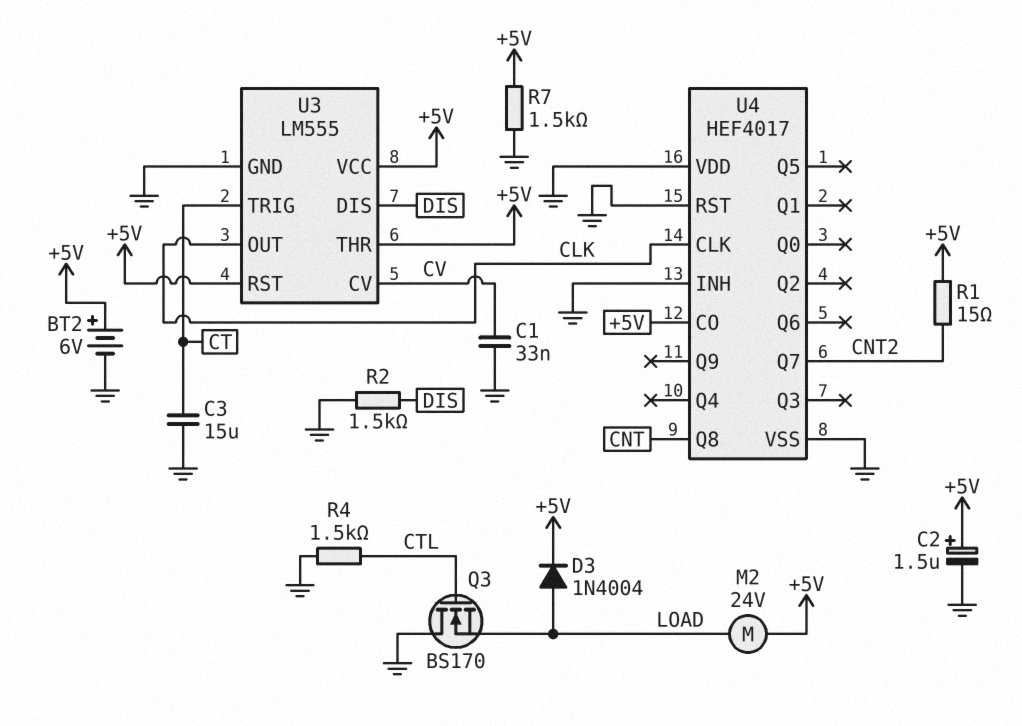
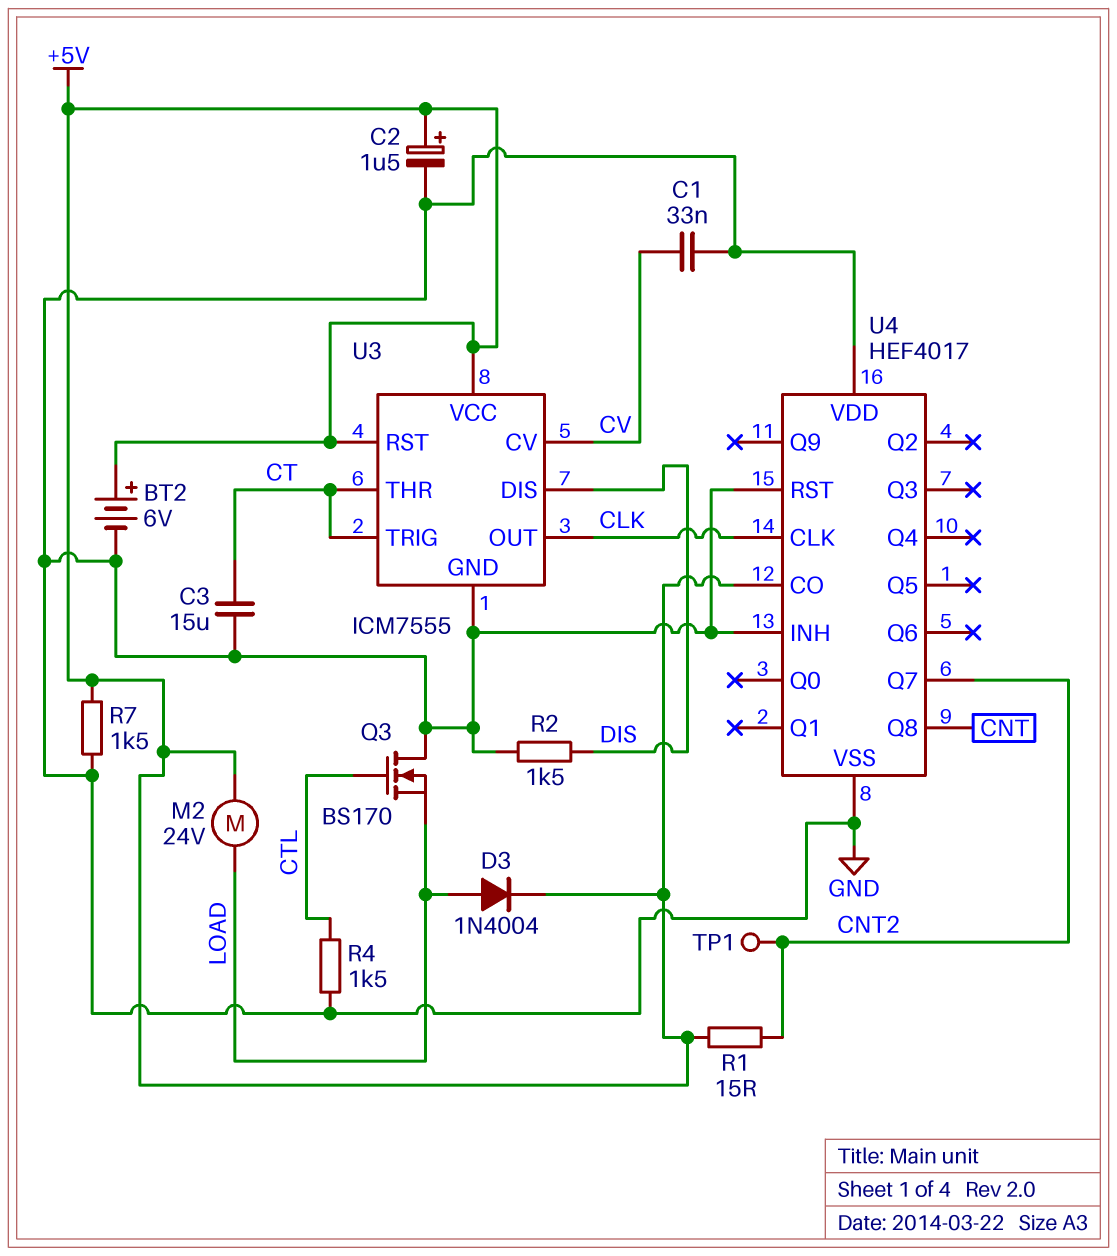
TP1: none -> test point (CNT2)
U3: LM555 -> ICM7555
U3 pin THR: +5V -> CT

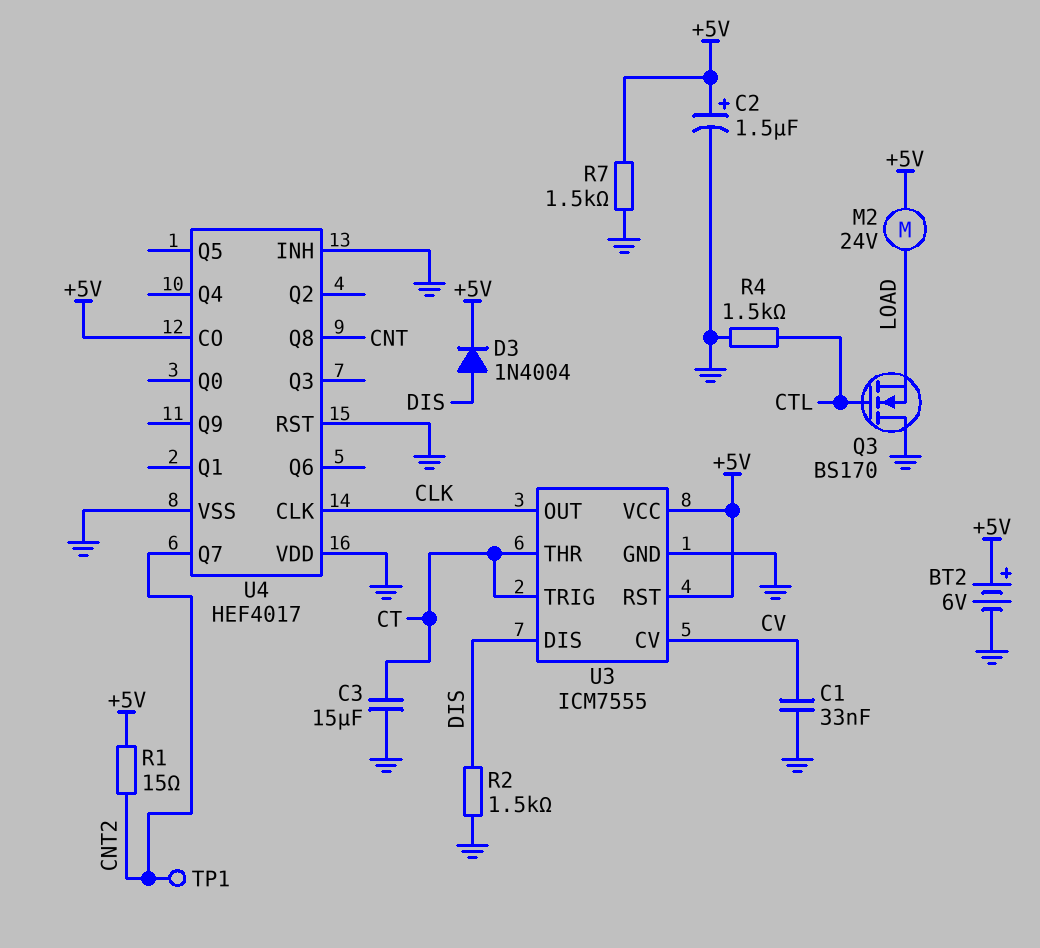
D3: diode 1N4004 (A LOAD, K +5V) -> diode 1N4004 (A DIS, K +5V)

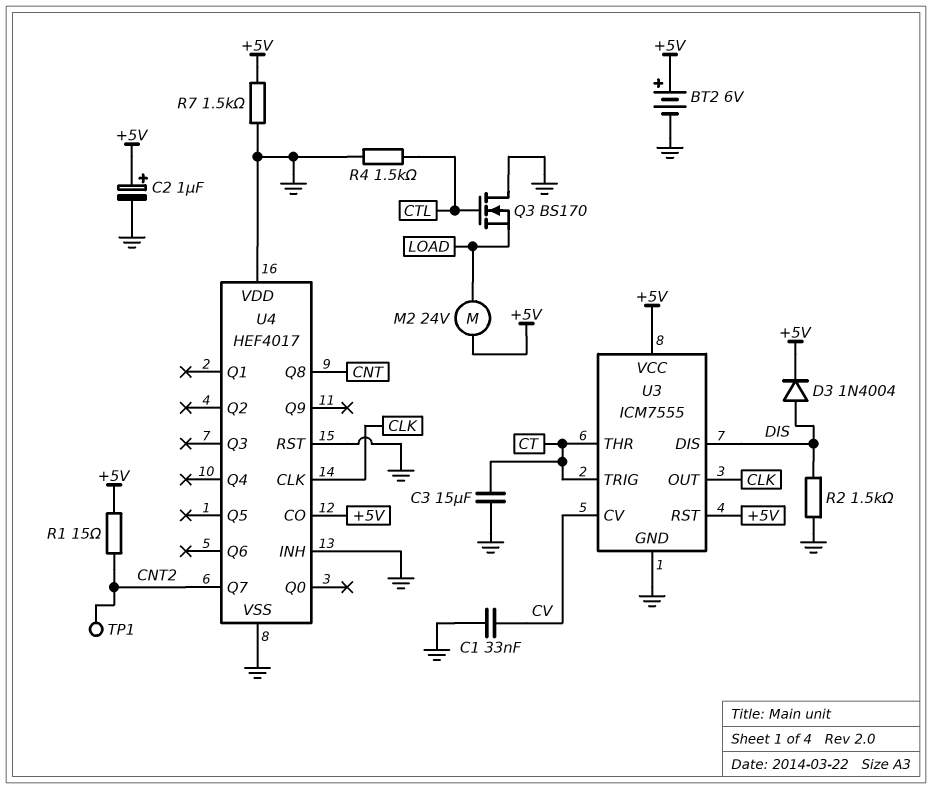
C2: 1.5uF (plus +5V, minus GND) -> 1uF (plus +5V, minus GND)

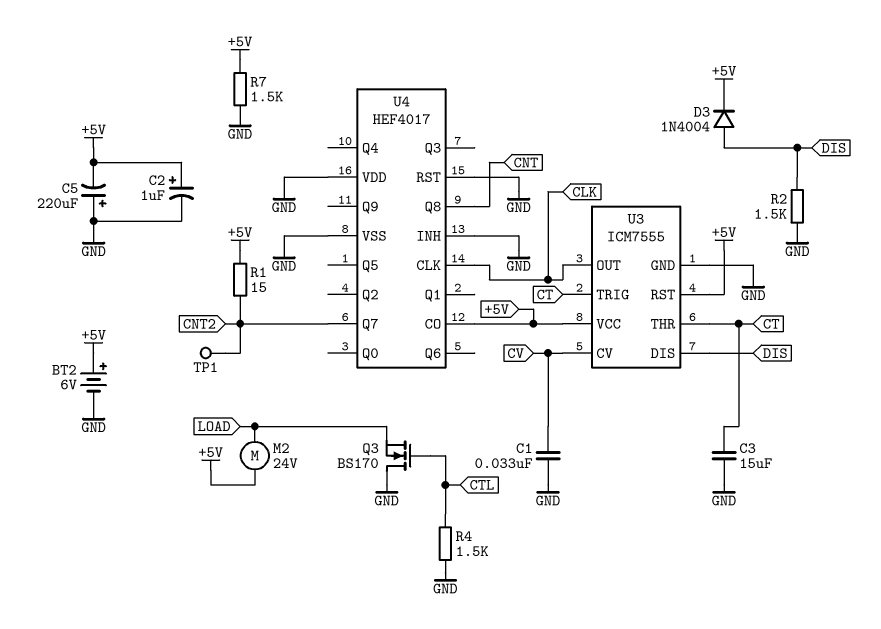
C5: none -> 220uF (plus GND, minus +5V)

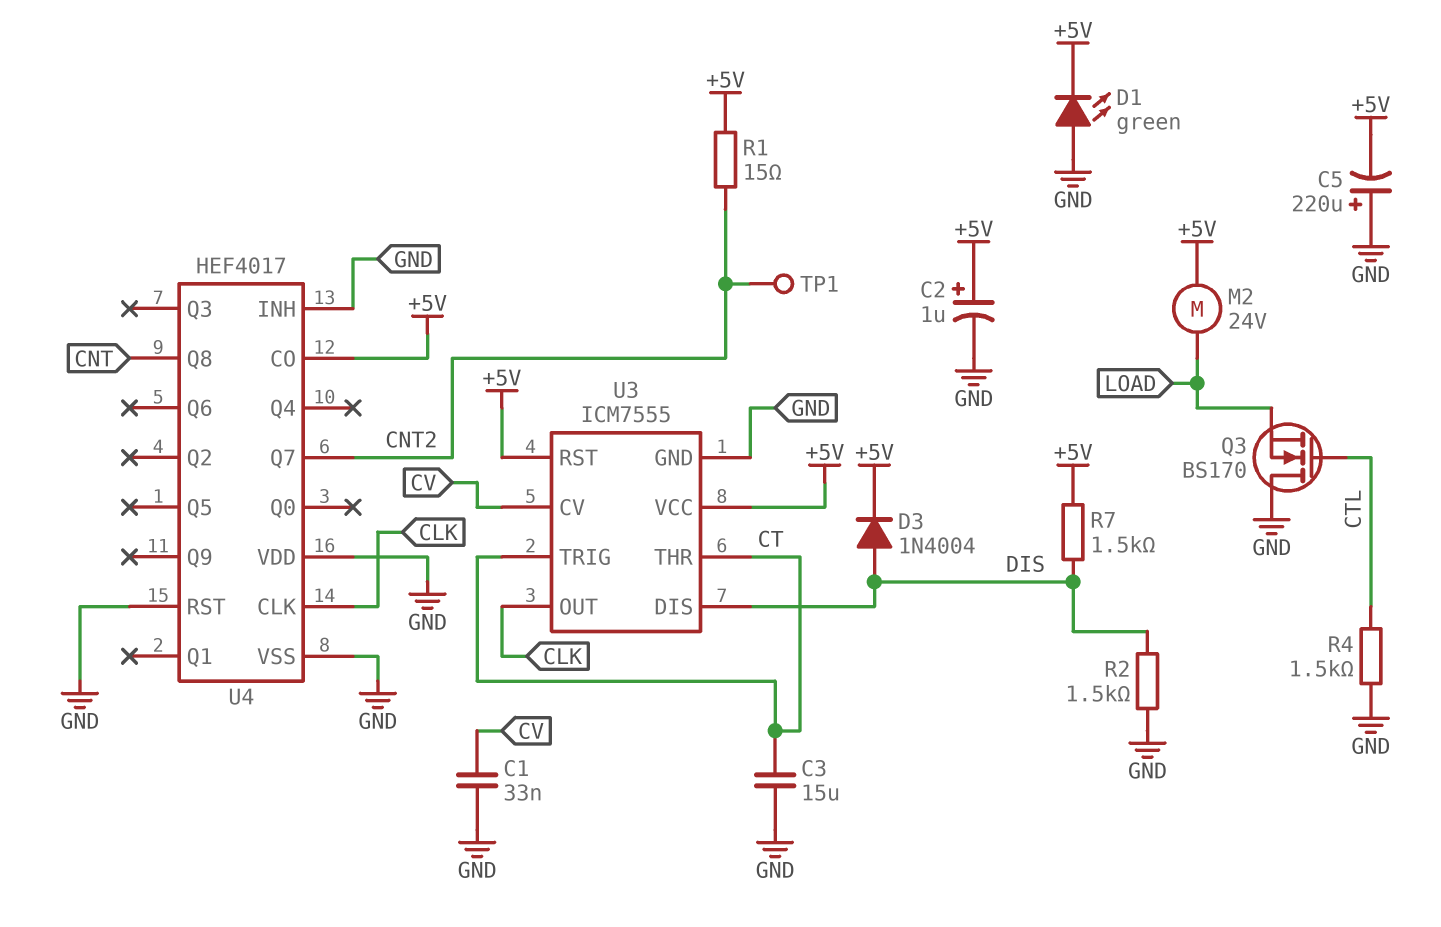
BT2: 6V (plus +5V, minus GND) -> none
D1: none -> LED green (A GND, K +5V)
R7: 1.5k (+5V, GND) -> 1.5k (+5V, DIS)

